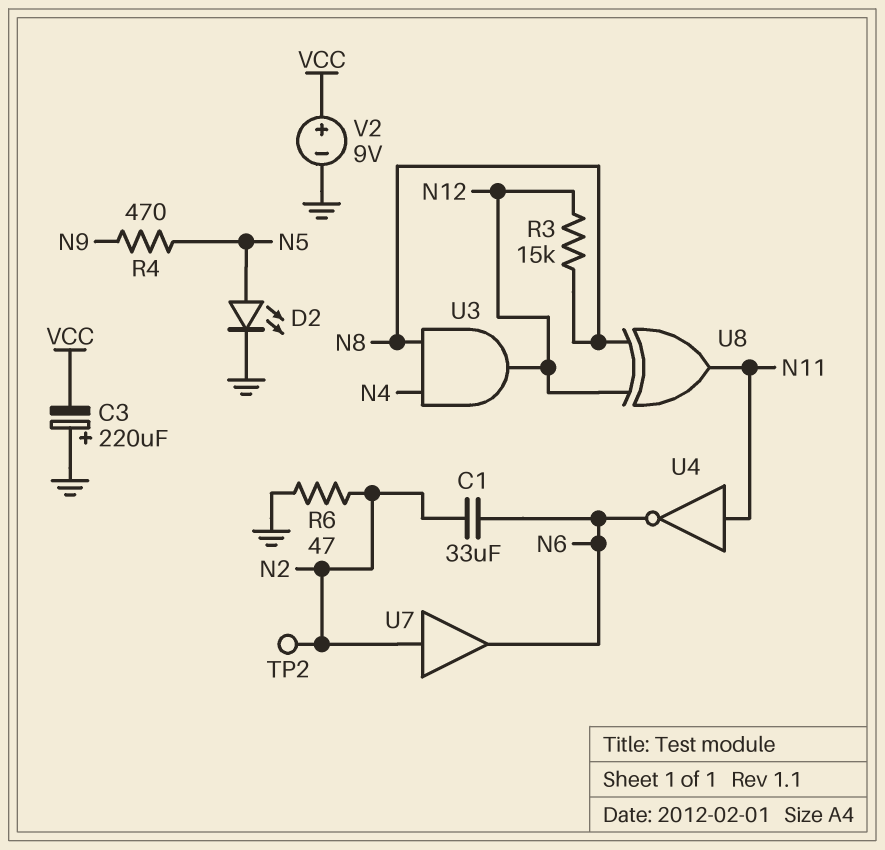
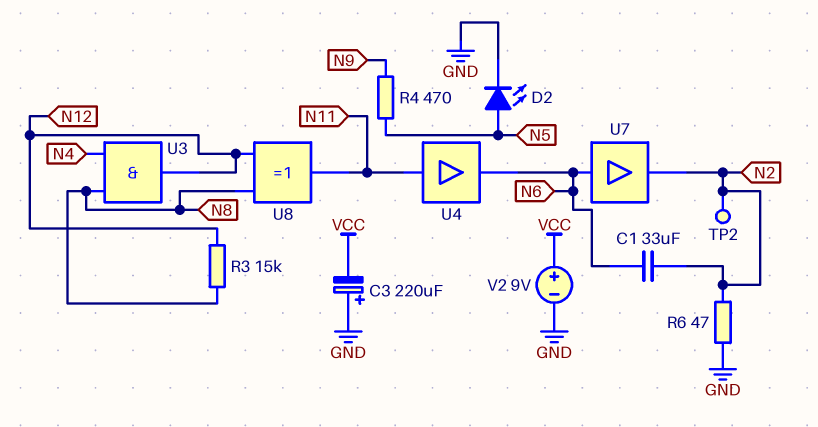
U4: NOT (in N11, out N6) -> buffer (in N11, out N6)
U7: buffer (in N2, out N6) -> buffer (in N6, out N2)

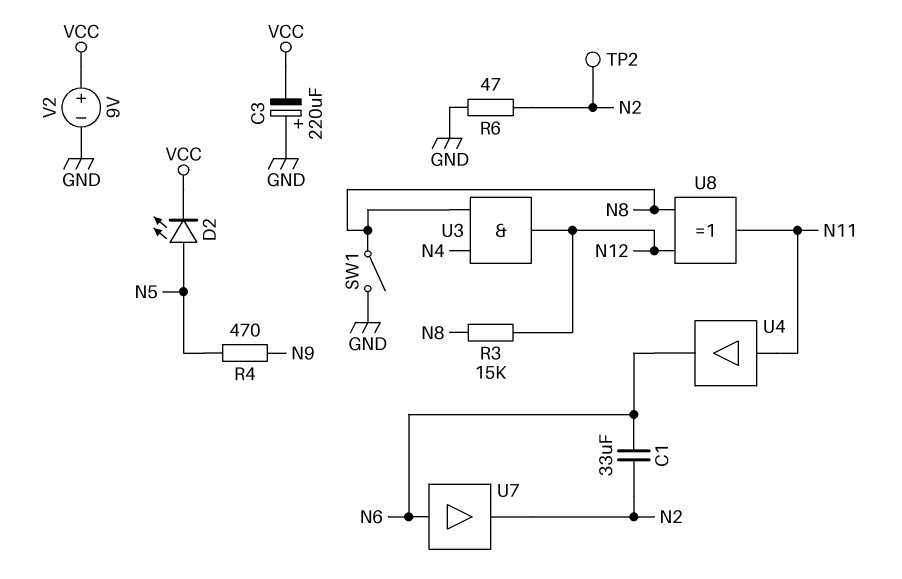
D2: LED (A N5, K GND) -> LED (A N5, K VCC)
SW1: none -> switch (GND, N8)

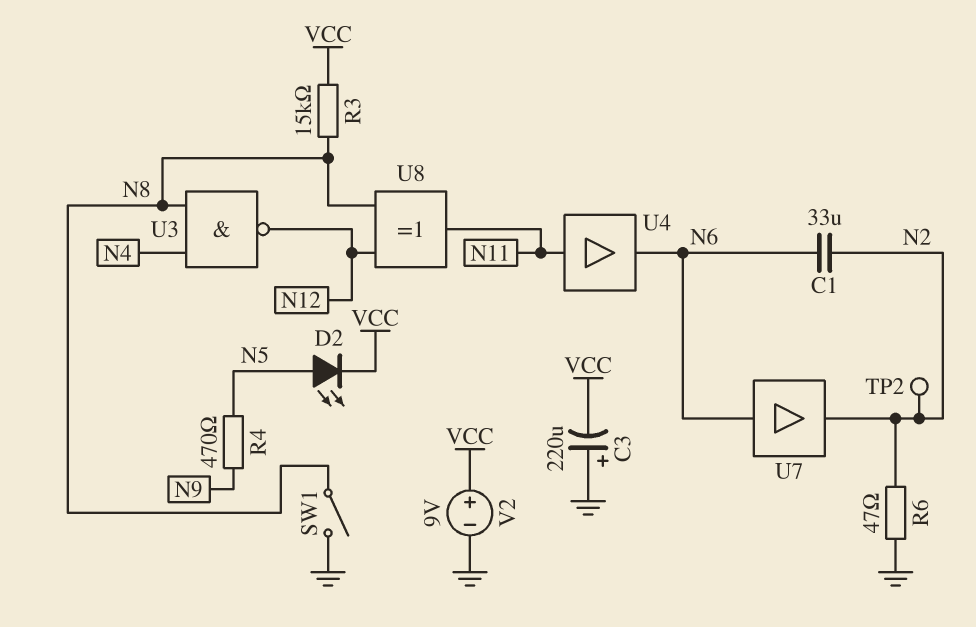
R3: 15k (N8, N12) -> 15k (N8, VCC)
U3: AND (in N4, in N8, out N12) -> NAND (in N4, in N8, out N12)

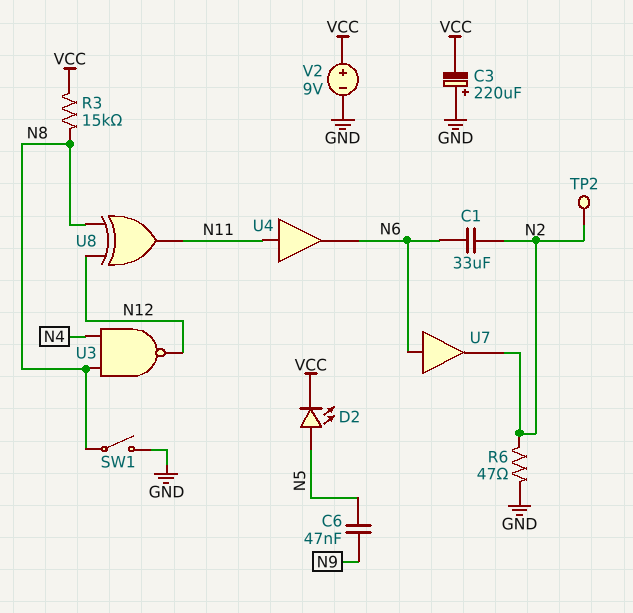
C6: none -> 47nF (N5, N9)
R4: 470 (N5, N9) -> none

